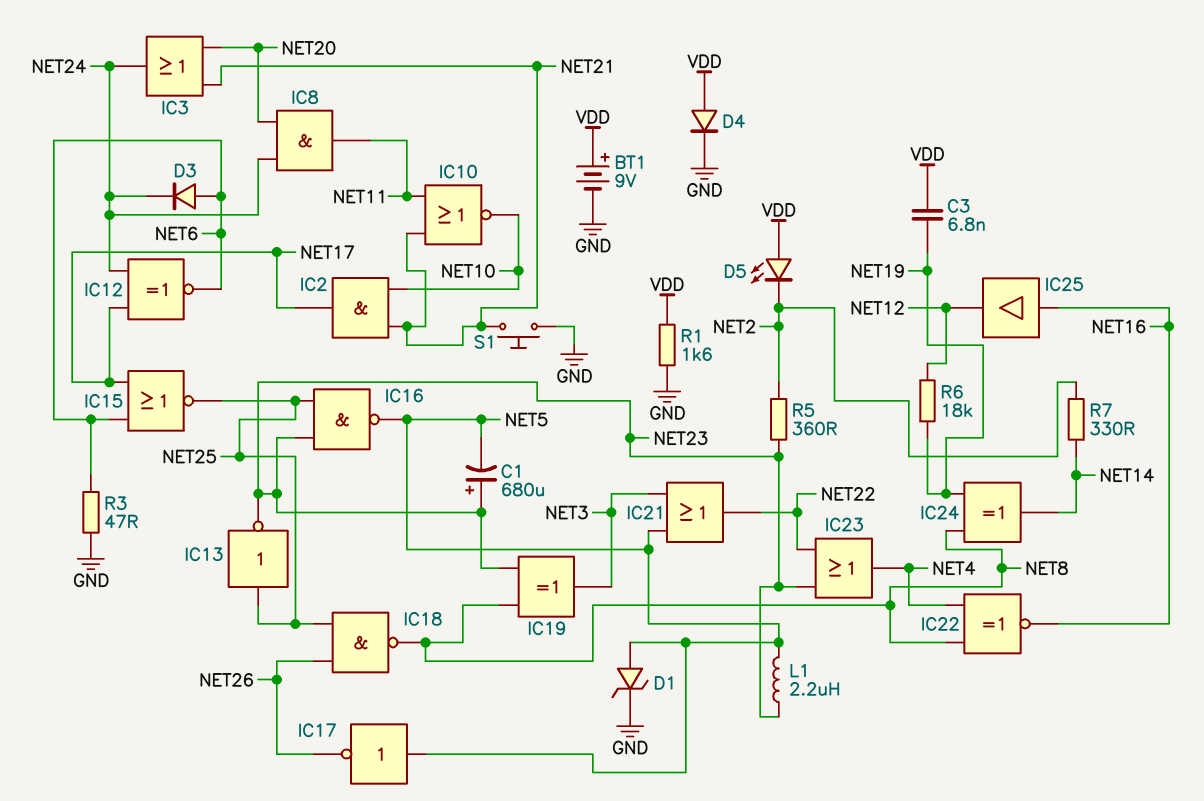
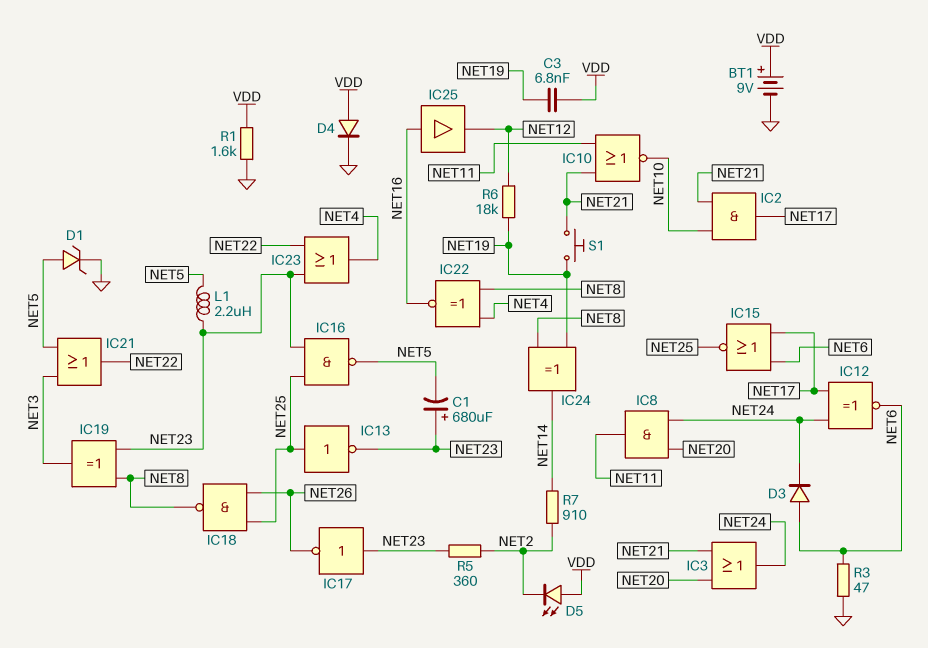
IC17: NOT (in NET5, out NET26) -> NOT (in NET23, out NET26)
R7: 330 (NET2, NET14) -> 910 (NET2, NET14)
S1: button (GND, NET21) -> button (NET19, NET21)

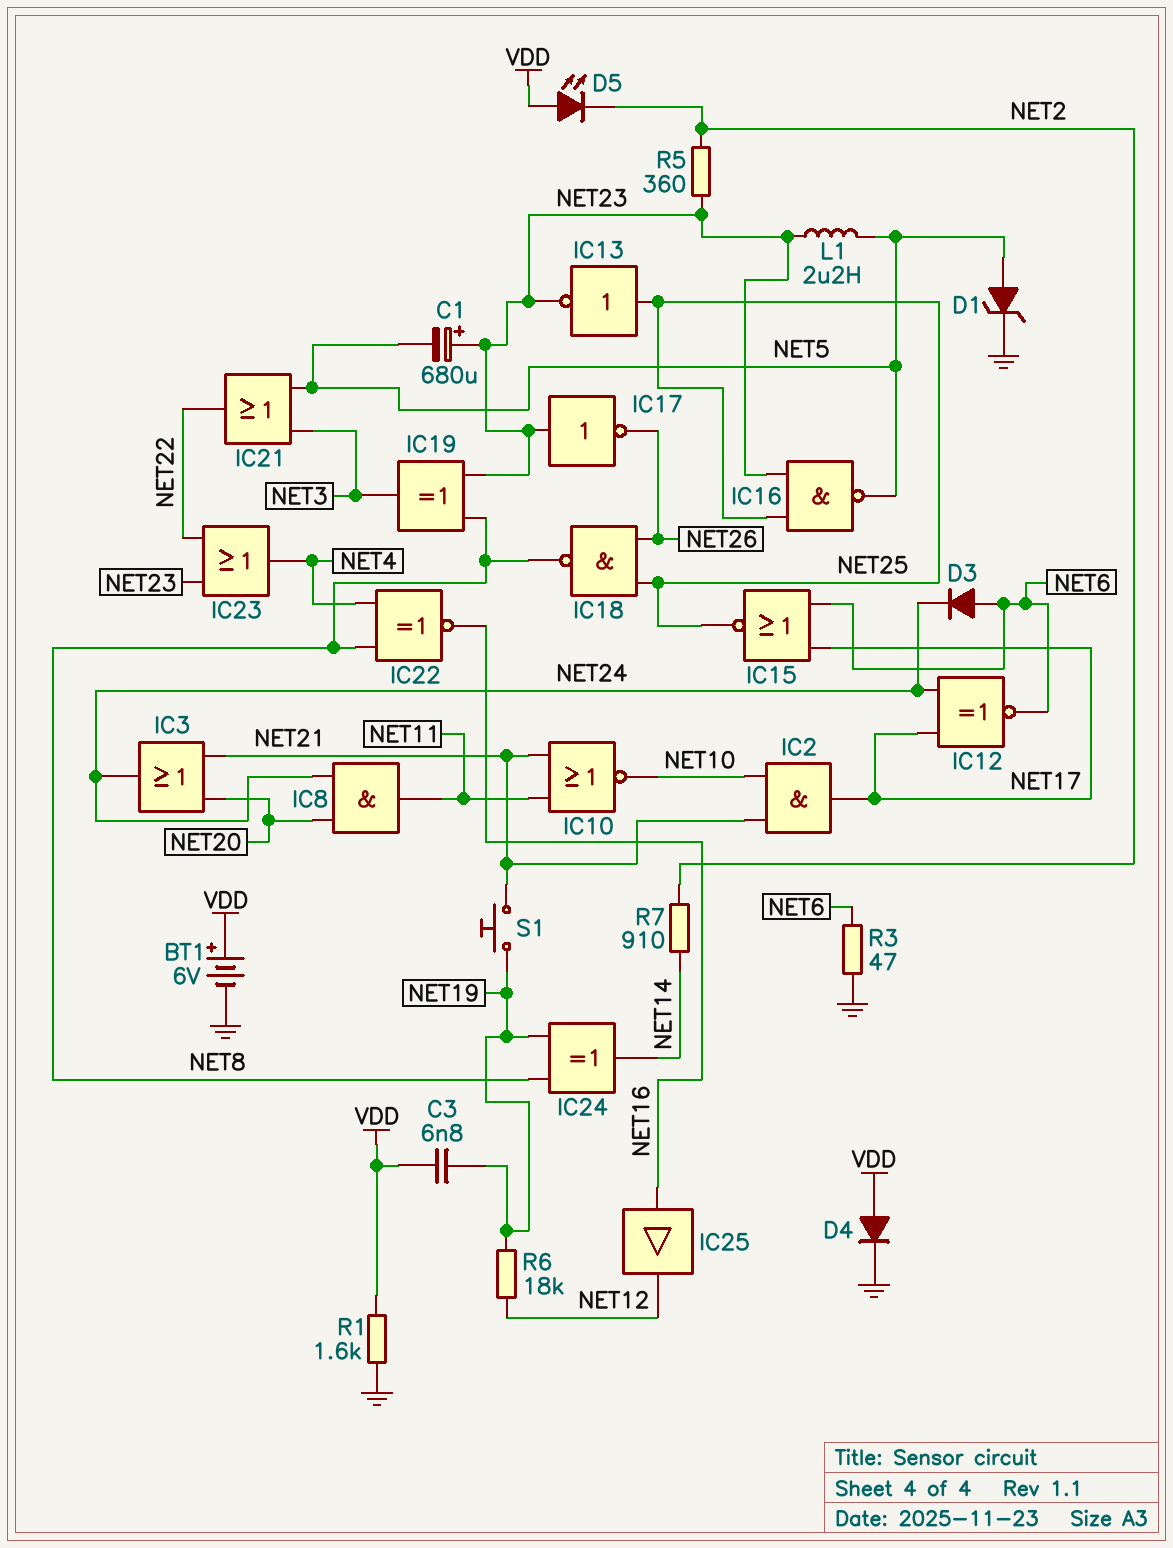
BT1: 9V (plus VDD, minus GND) -> 6V (plus VDD, minus GND)

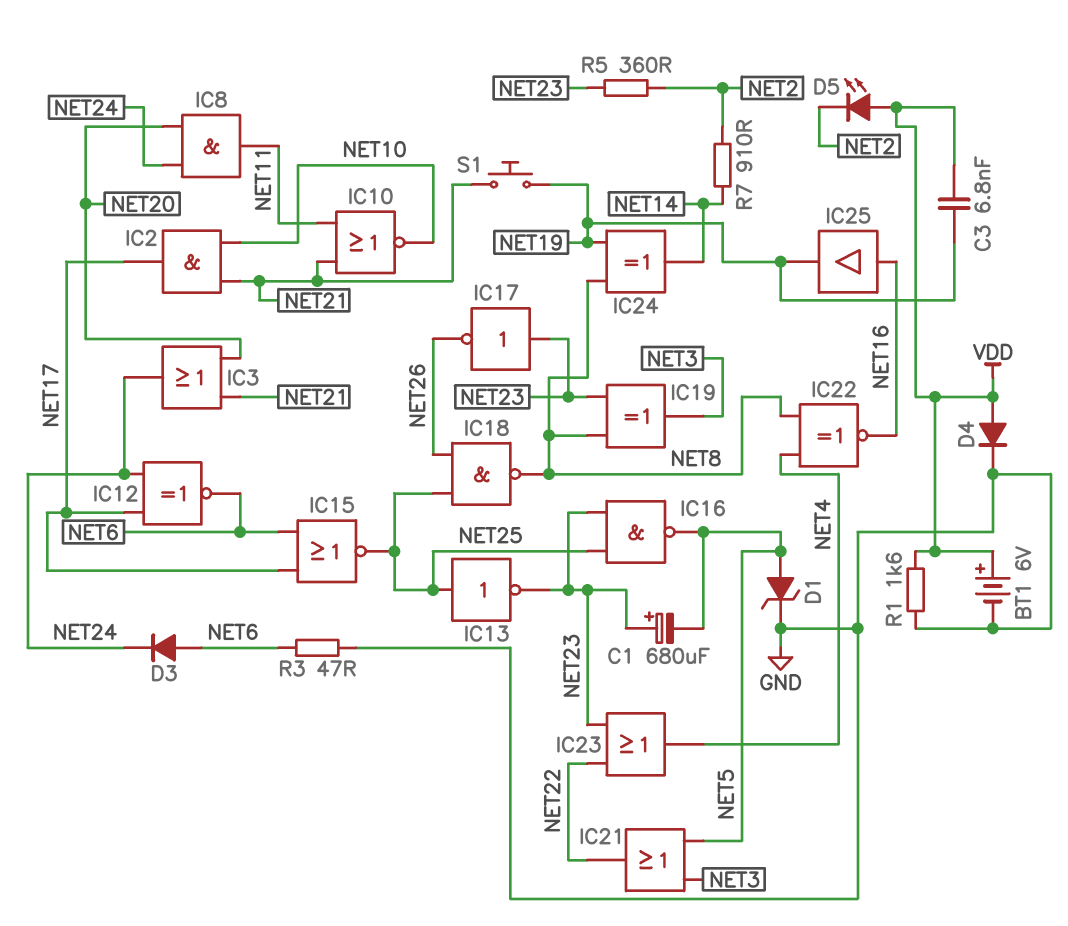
IC25: buffer (in NET16, out NET12) -> buffer (in NET16, out NET19)
L1: 2.2uH (NET5, NET23) -> none
R6: 18k (NET12, NET19) -> none

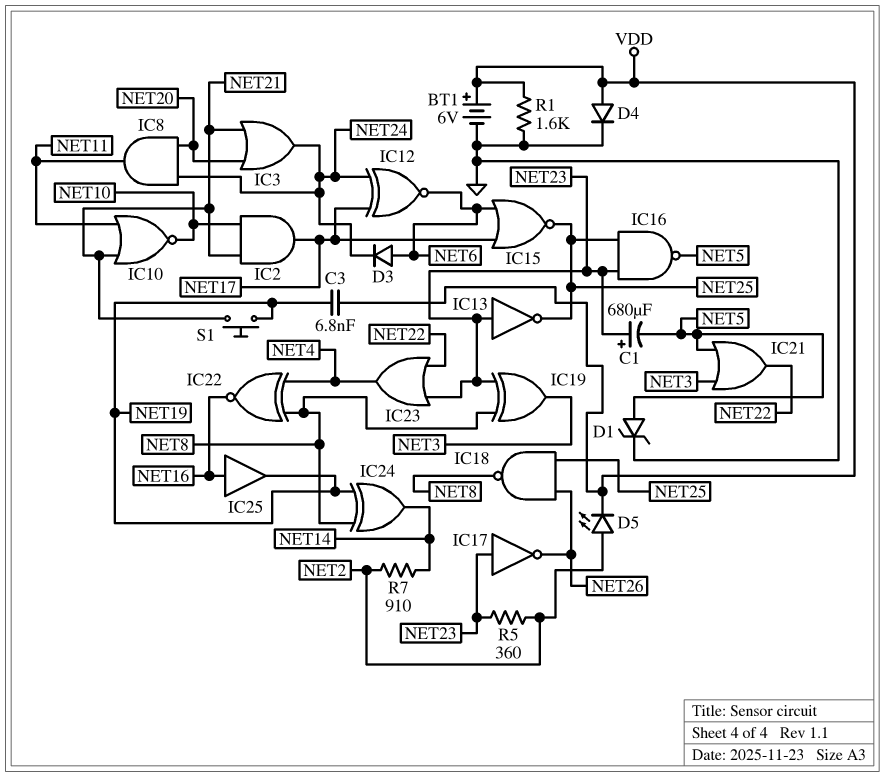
D5: LED (A VDD, K NET2) -> LED (A NET2, K VDD)
IC13: NOT (in NET25, out NET23) -> NOT (in NET23, out NET25)
R3: 47 (GND, NET6) -> none

